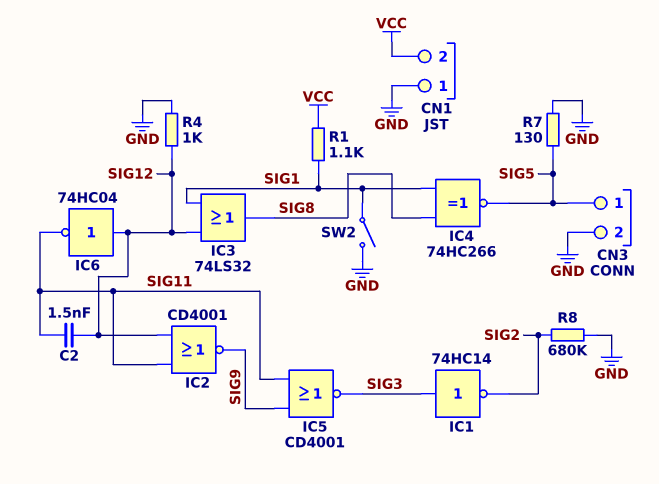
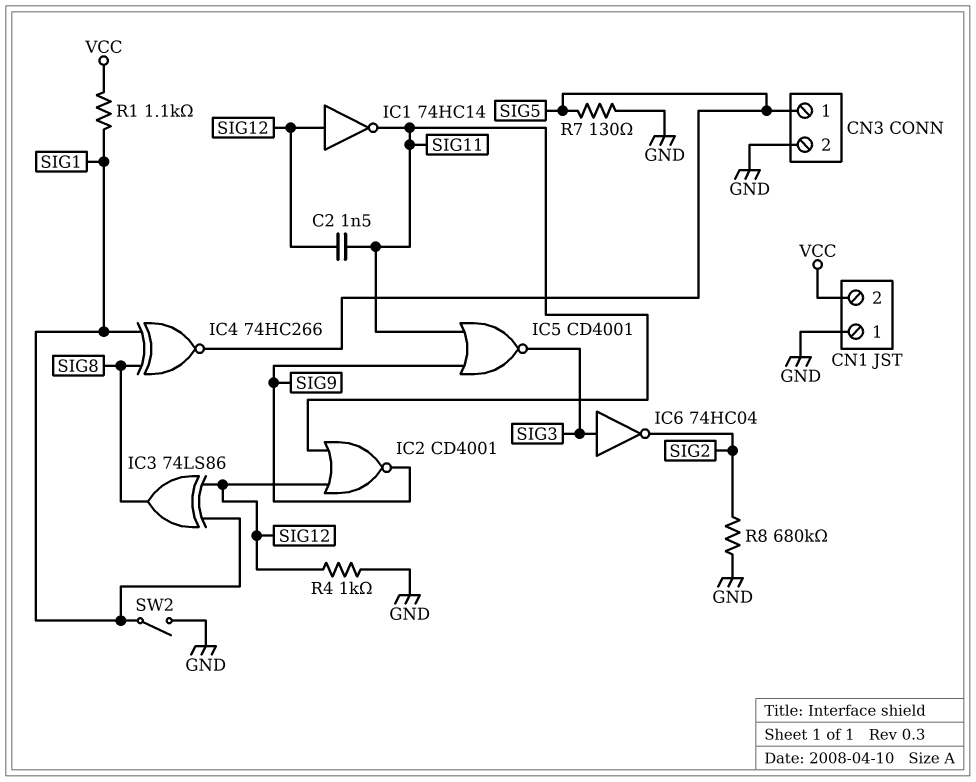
IC1: NOT 74HC14 (in SIG3, out SIG2) -> NOT 74HC14 (in SIG12, out SIG11)
IC3: OR 74LS32 (in SIG1, in SIG12, out SIG8) -> XOR 74LS86 (in SIG1, in SIG12, out SIG8)
IC6: NOT 74HC04 (in SIG12, out SIG11) -> NOT 74HC04 (in SIG3, out SIG2)

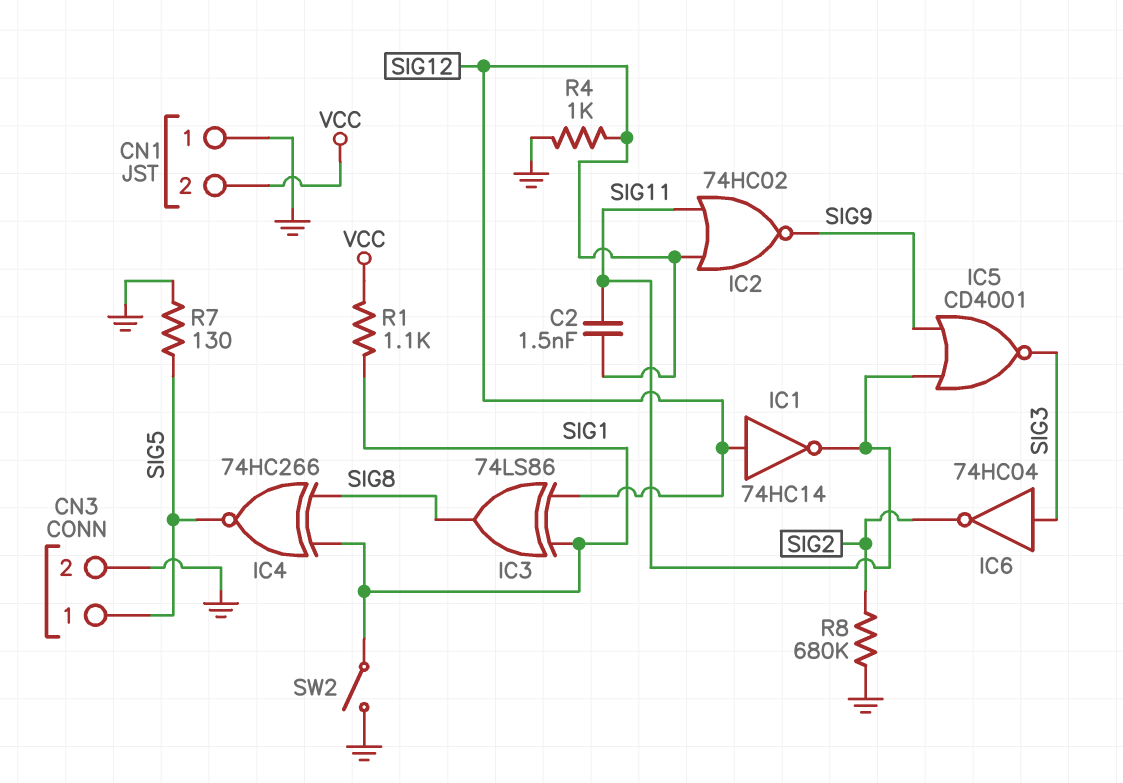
IC2: NOR CD4001 (in SIG11, in SIG12, out SIG9) -> NOR 74HC02 (in SIG11, in SIG12, out SIG9)

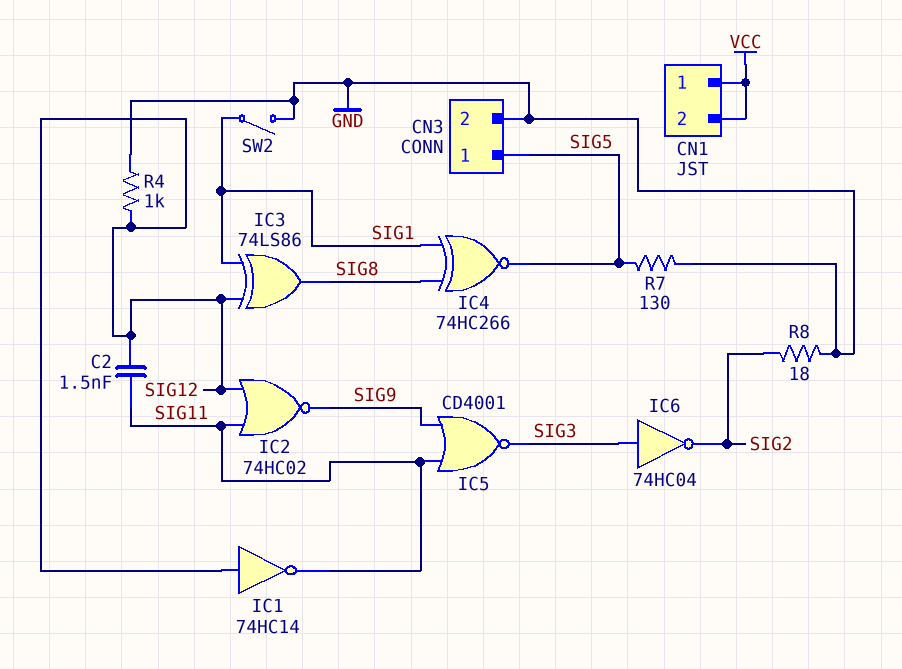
CN1 pin 1: GND -> VCC
R1: 1.1k (SIG1, VCC) -> none
R8: 680k (GND, SIG2) -> 18 (GND, SIG2)

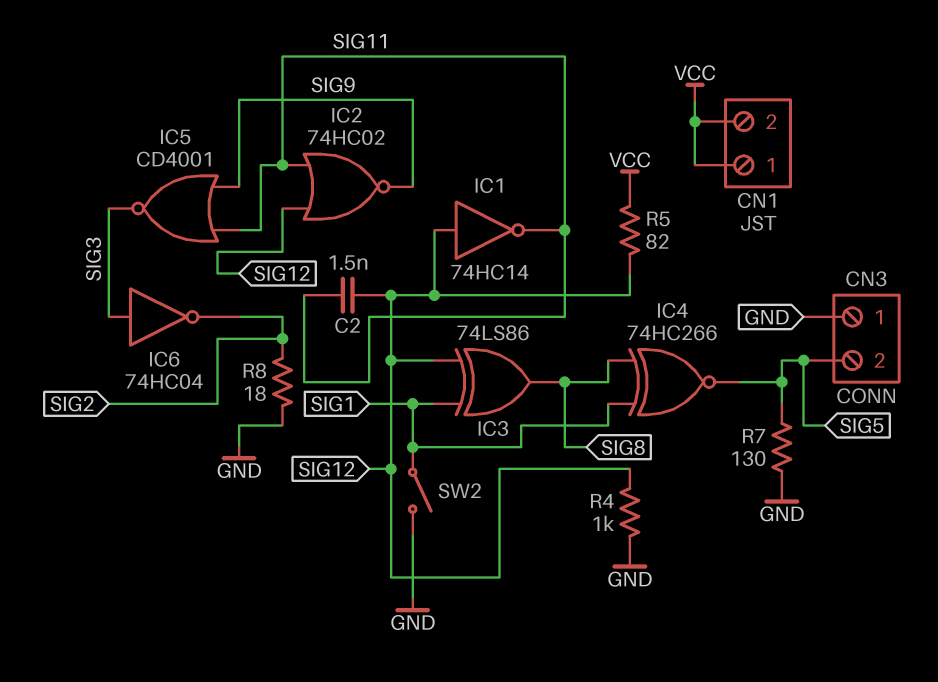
CN3 pin 1: SIG5 -> GND
CN3 pin 2: GND -> SIG5
R5: none -> 82 (SIG12, VCC)

